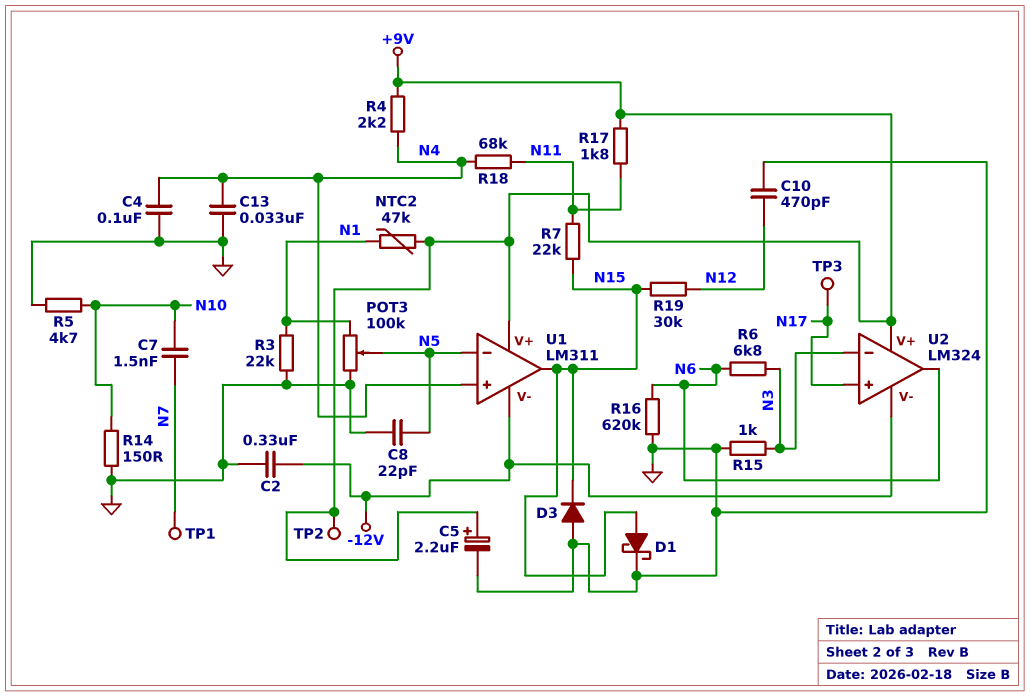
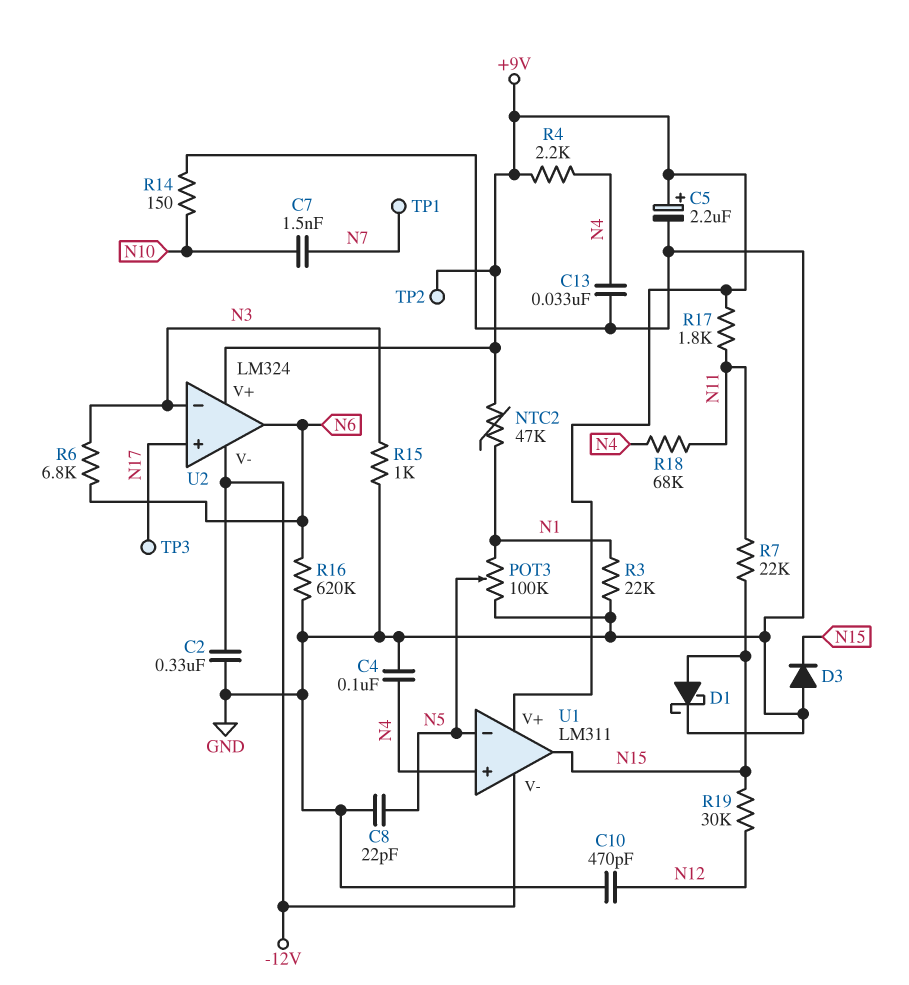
R5: 4.7k (GND, N10) -> none

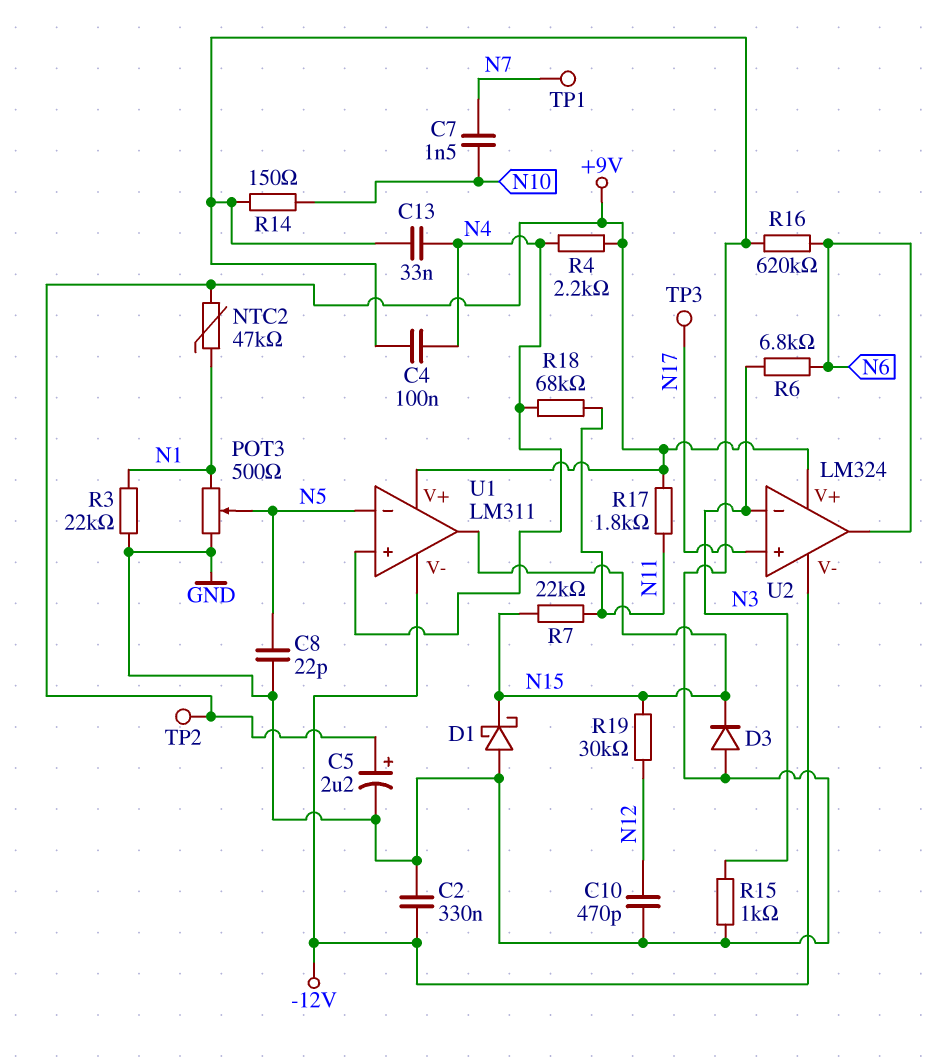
D1: schottky (A N15, K GND) -> schottky (A GND, K N15)
POT3: 100k (GND, N1, wiper N5) -> 500 (GND, N1, wiper N5)

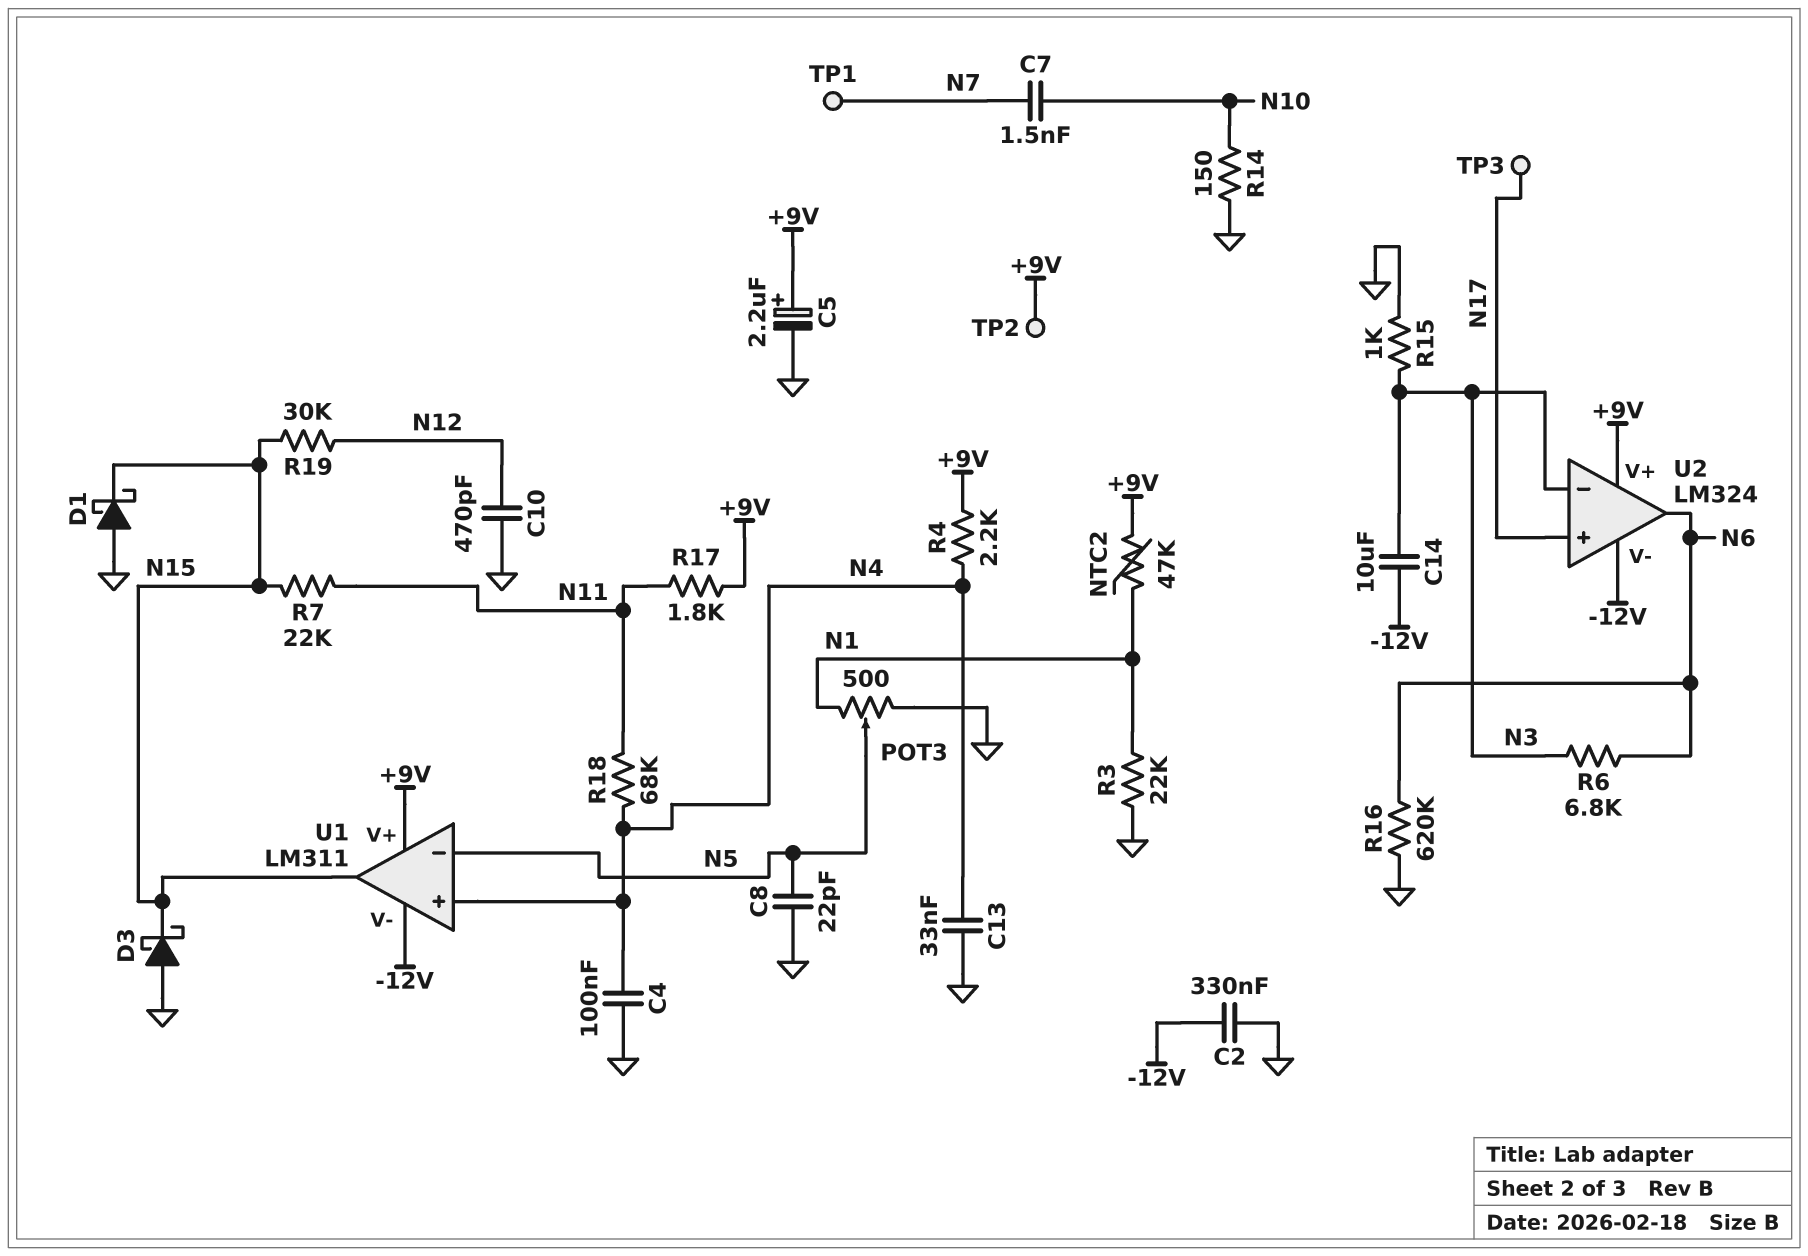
C14: none -> 10uF (-12V, N3)
D3: diode (A GND, K N15) -> schottky (A GND, K N15)

